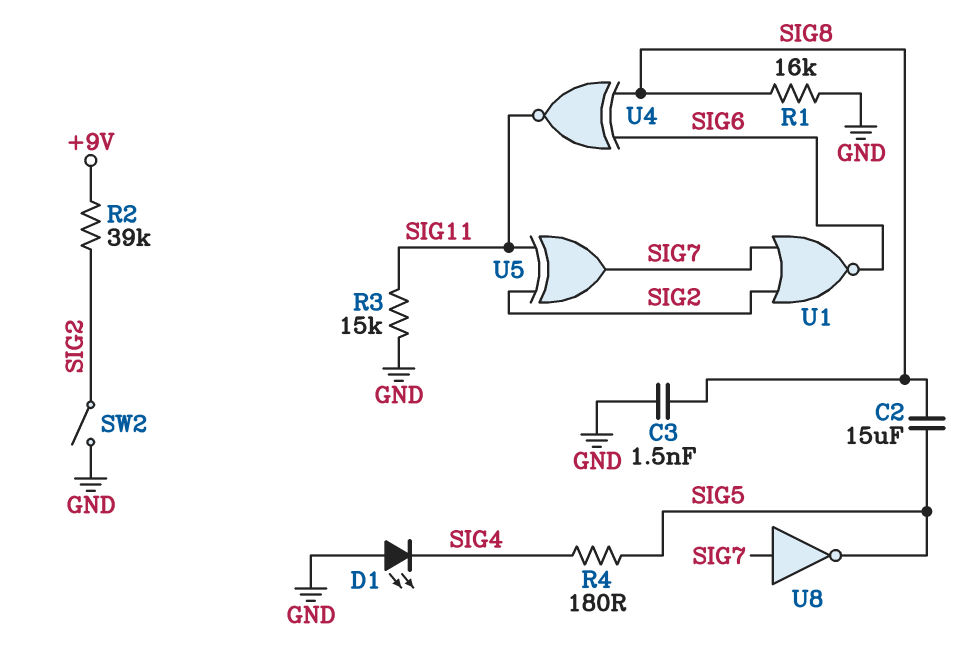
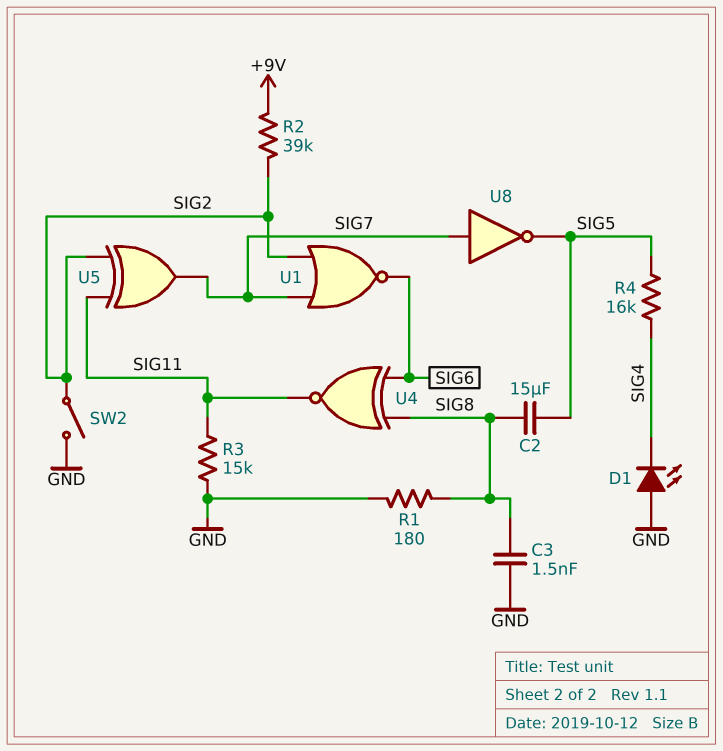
R1: 16k (GND, SIG8) -> 180 (GND, SIG8)
R4: 180 (SIG4, SIG5) -> 16k (SIG4, SIG5)

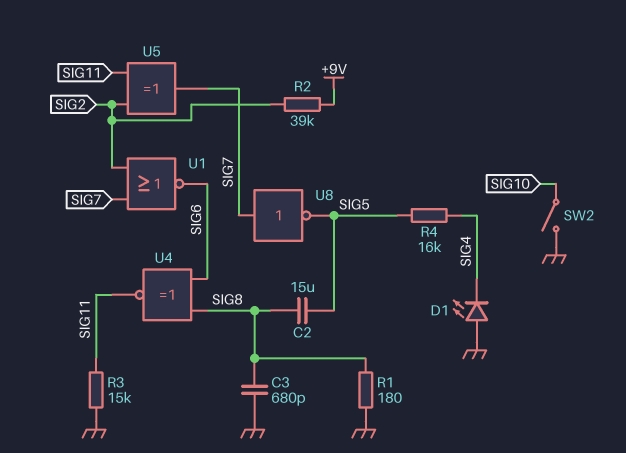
C3: 1.5nF (GND, SIG8) -> 680pF (GND, SIG8)
SW2: switch (GND, SIG2) -> switch (GND, SIG10)

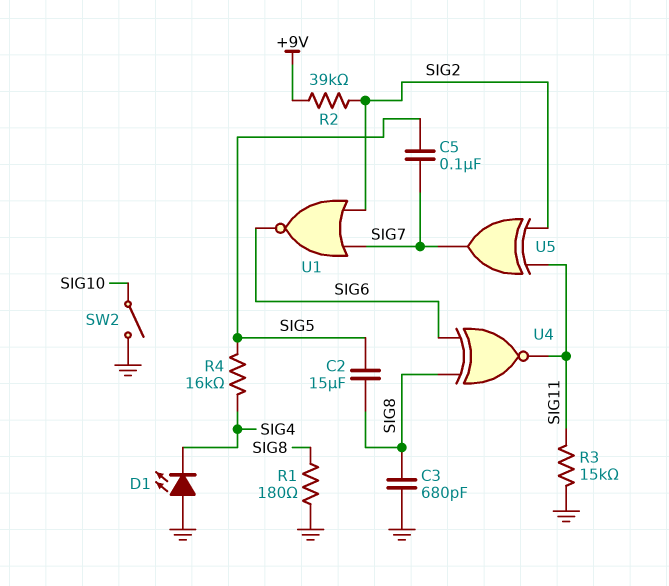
C5: none -> 100nF (SIG5, SIG7)
U8: NOT (in SIG7, out SIG5) -> none

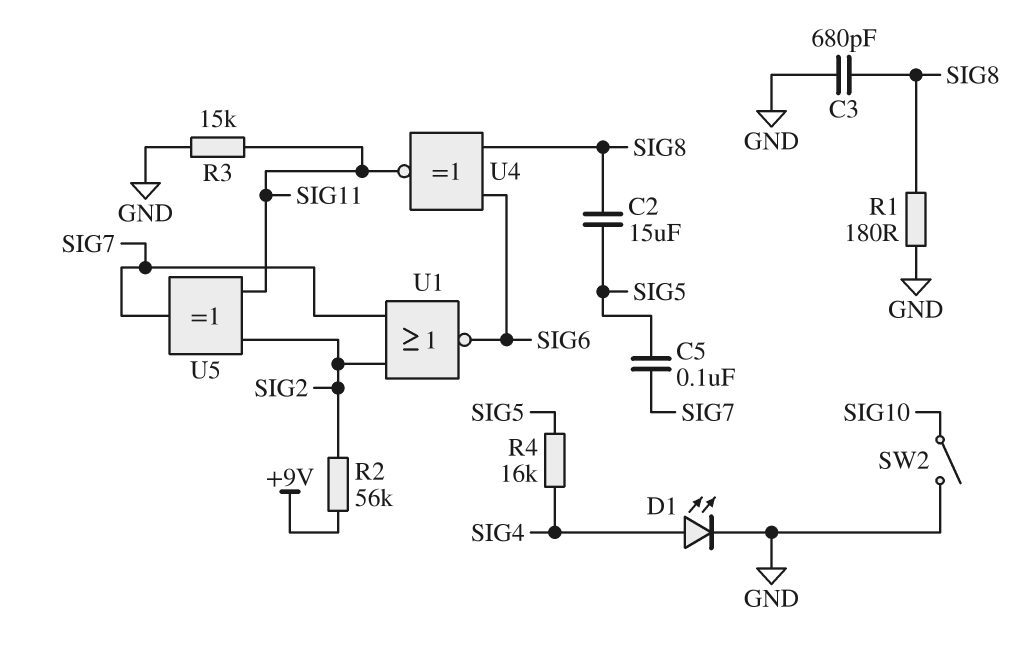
D1: LED (A GND, K SIG4) -> LED (A SIG4, K GND)
R2: 39k (+9V, SIG2) -> 56k (+9V, SIG2)

